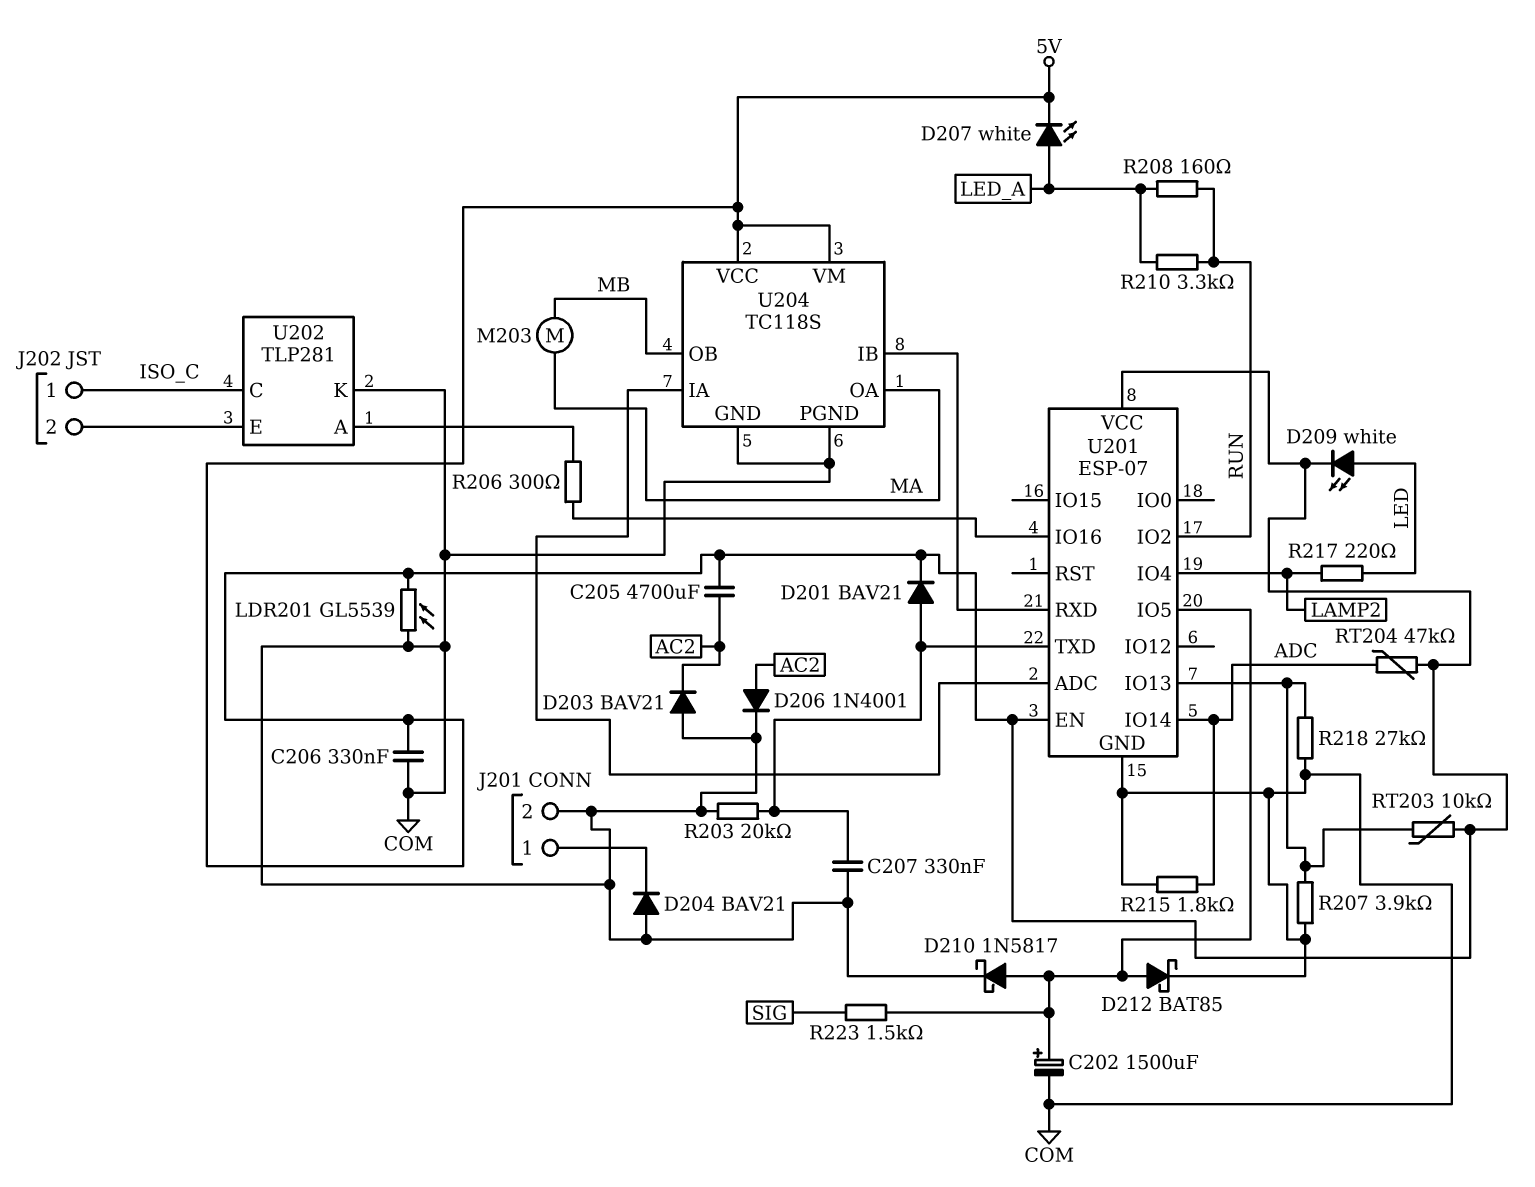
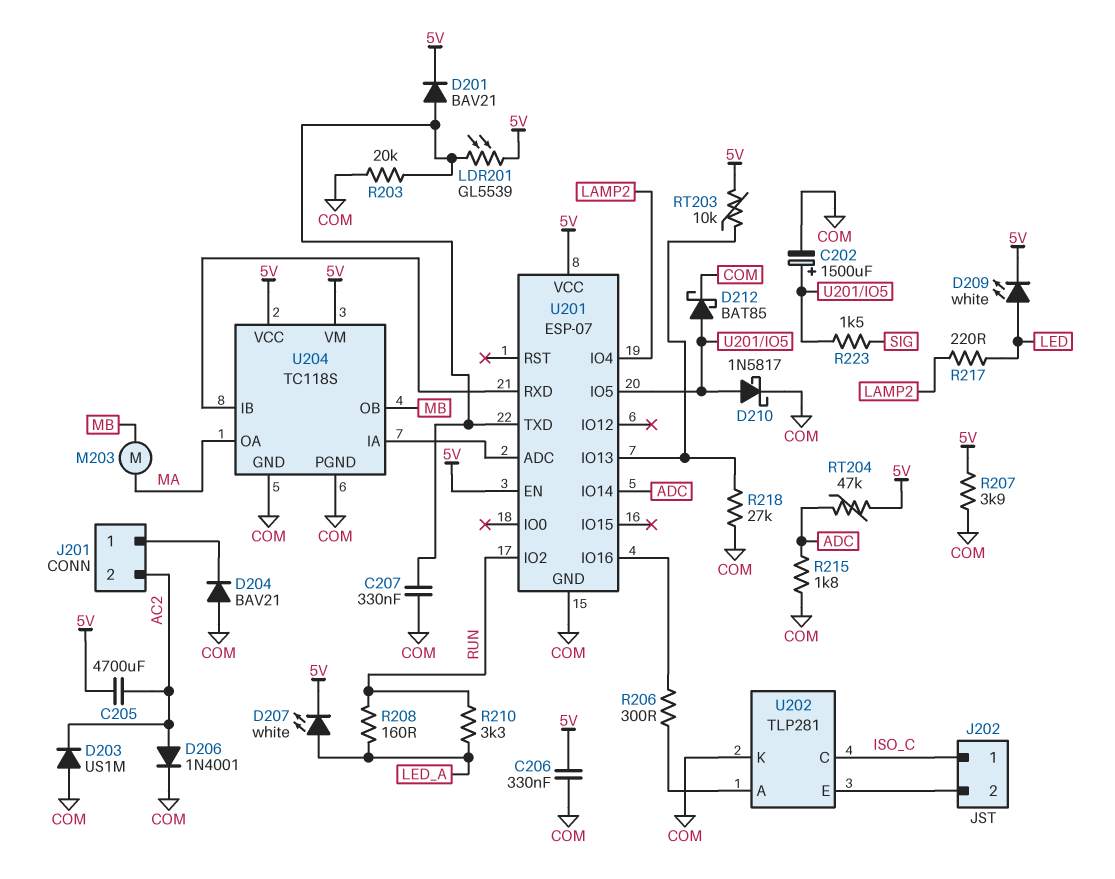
D203: diode BAV21 (A COM, K AC2) -> diode US1M (A COM, K AC2)
J201 pin 2: COM -> AC2
LDR201: GL5539 (5V, COM) -> GL5539 (5V, U201/TXD)
R207: 3.9k (COM, U201/IO13) -> 3.9k (5V, COM)

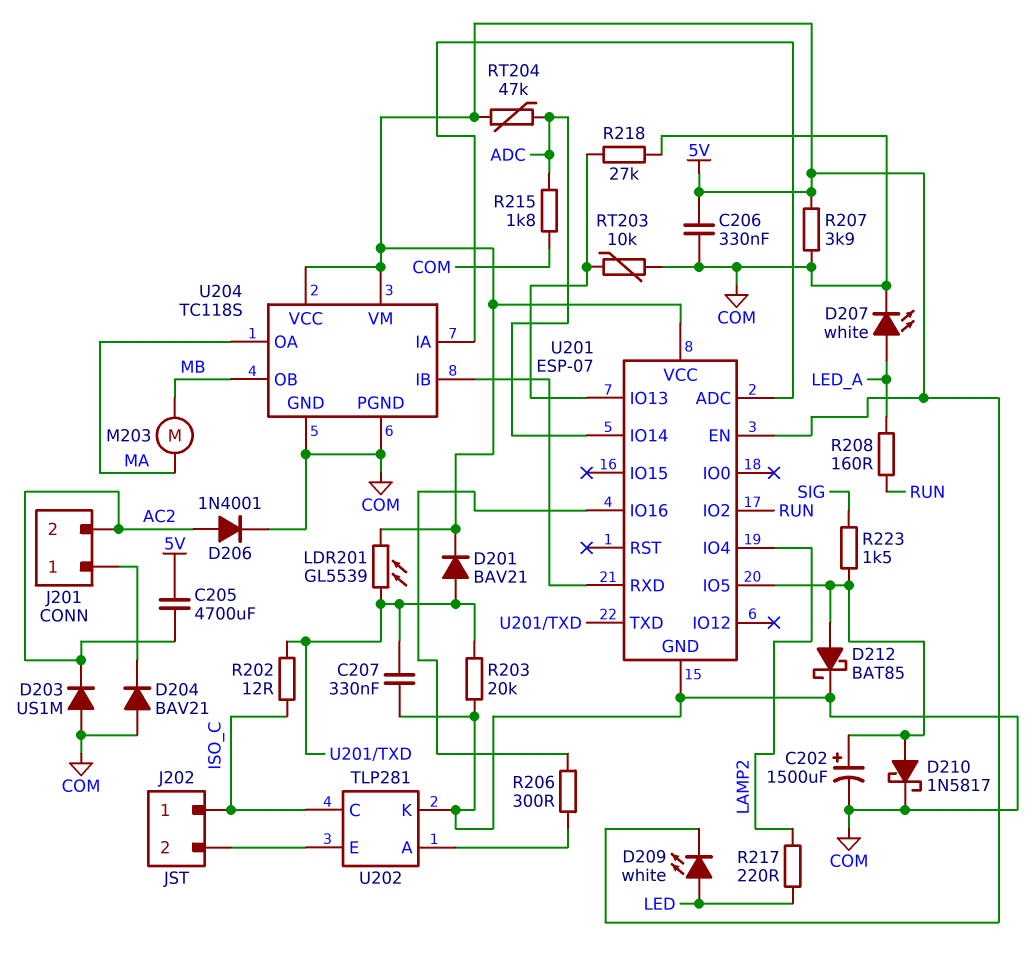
D207: LED white (A LED_A, K 5V) -> LED white (A LED_A, K COM)
R202: none -> 12 (ISO_C, U201/TXD)
R210: 3.3k (LED_A, RUN) -> none
RT203: 10k (5V, U201/IO13) -> 10k (COM, U201/IO13)

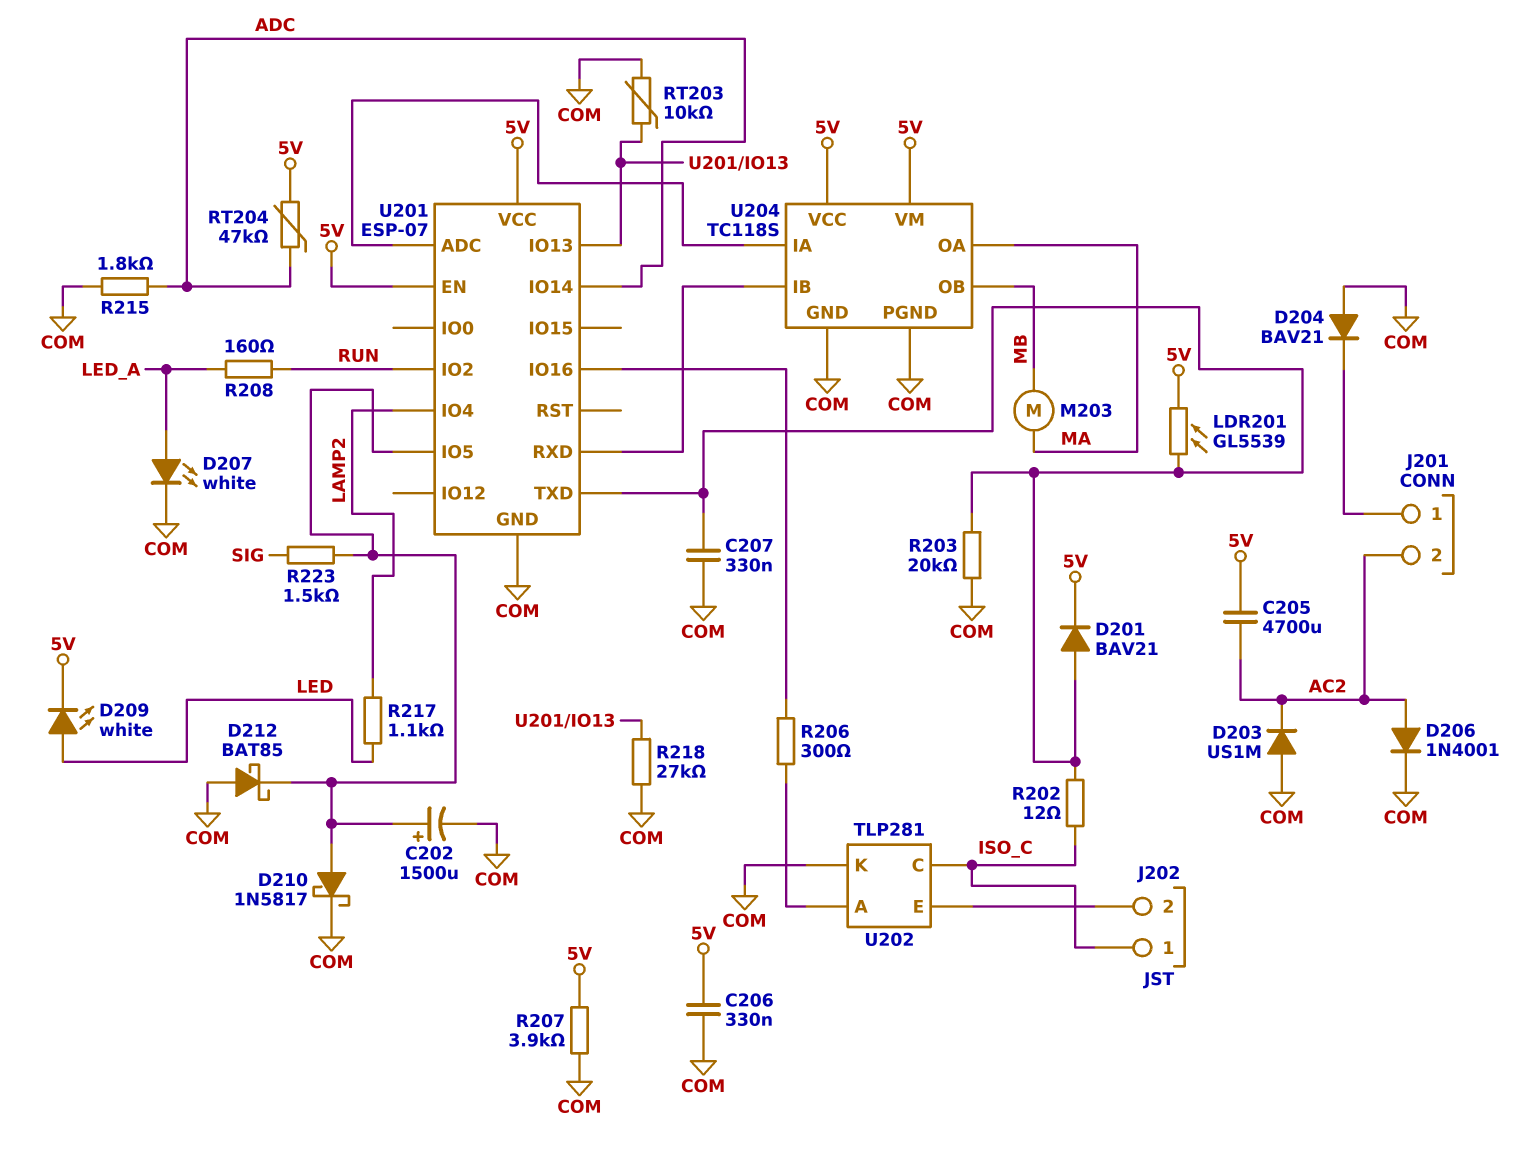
D212: schottky BAT85 (A U201/IO5, K COM) -> schottky BAT85 (A COM, K U201/IO5)
R217: 220 (LAMP2, LED) -> 1.1k (LAMP2, LED)

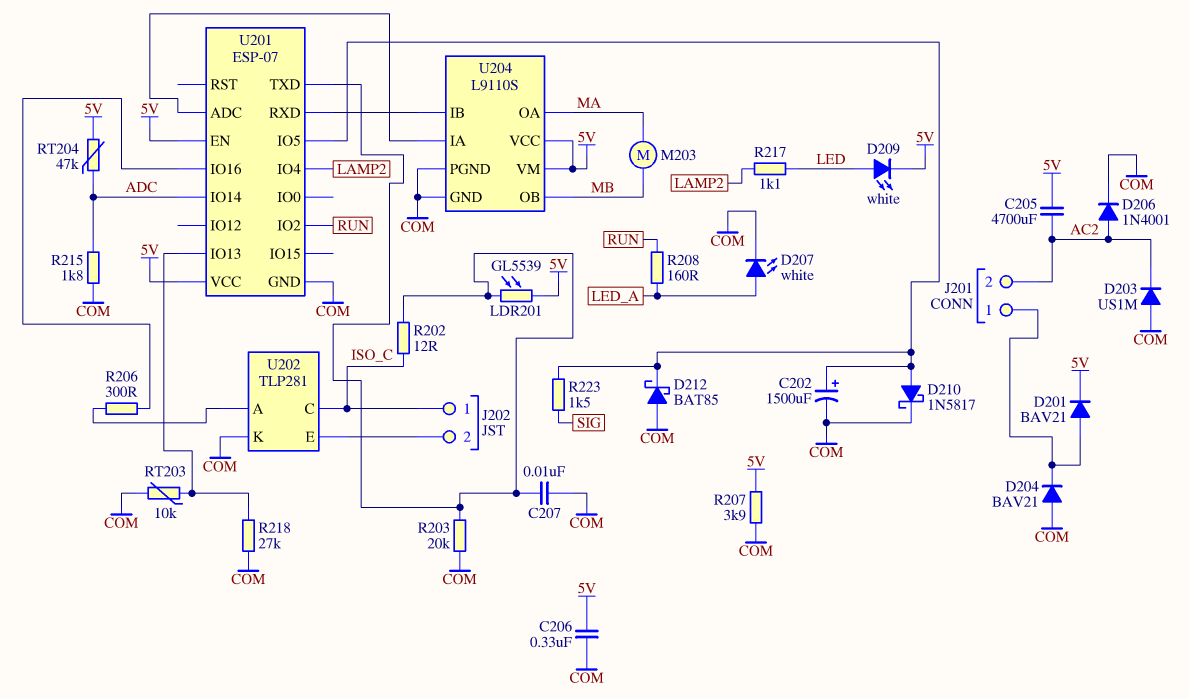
C207: 330nF (COM, U201/TXD) -> 10nF (COM, U201/TXD)
D201: diode BAV21 (A U201/TXD, K 5V) -> diode BAV21 (A J201/1, K 5V)
U204: TC118S -> L9110S

